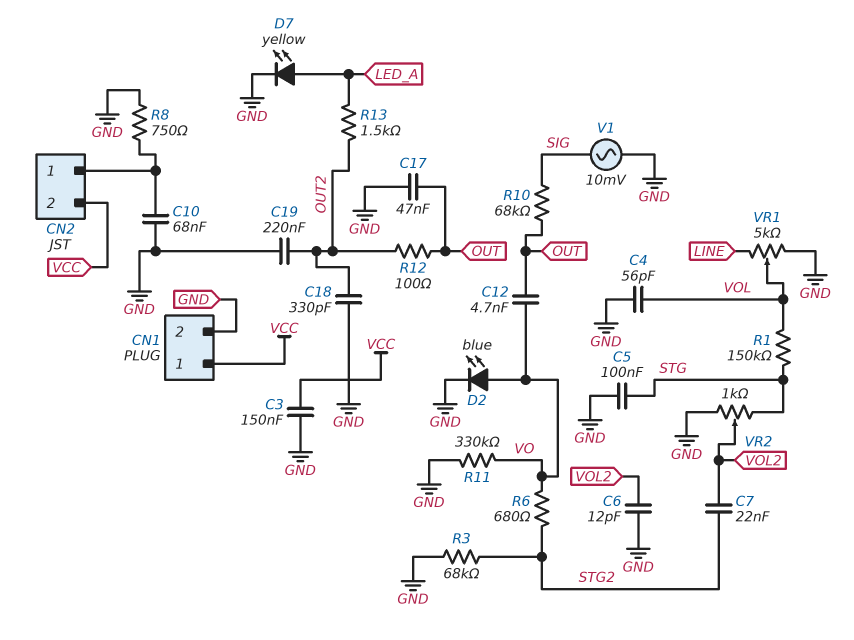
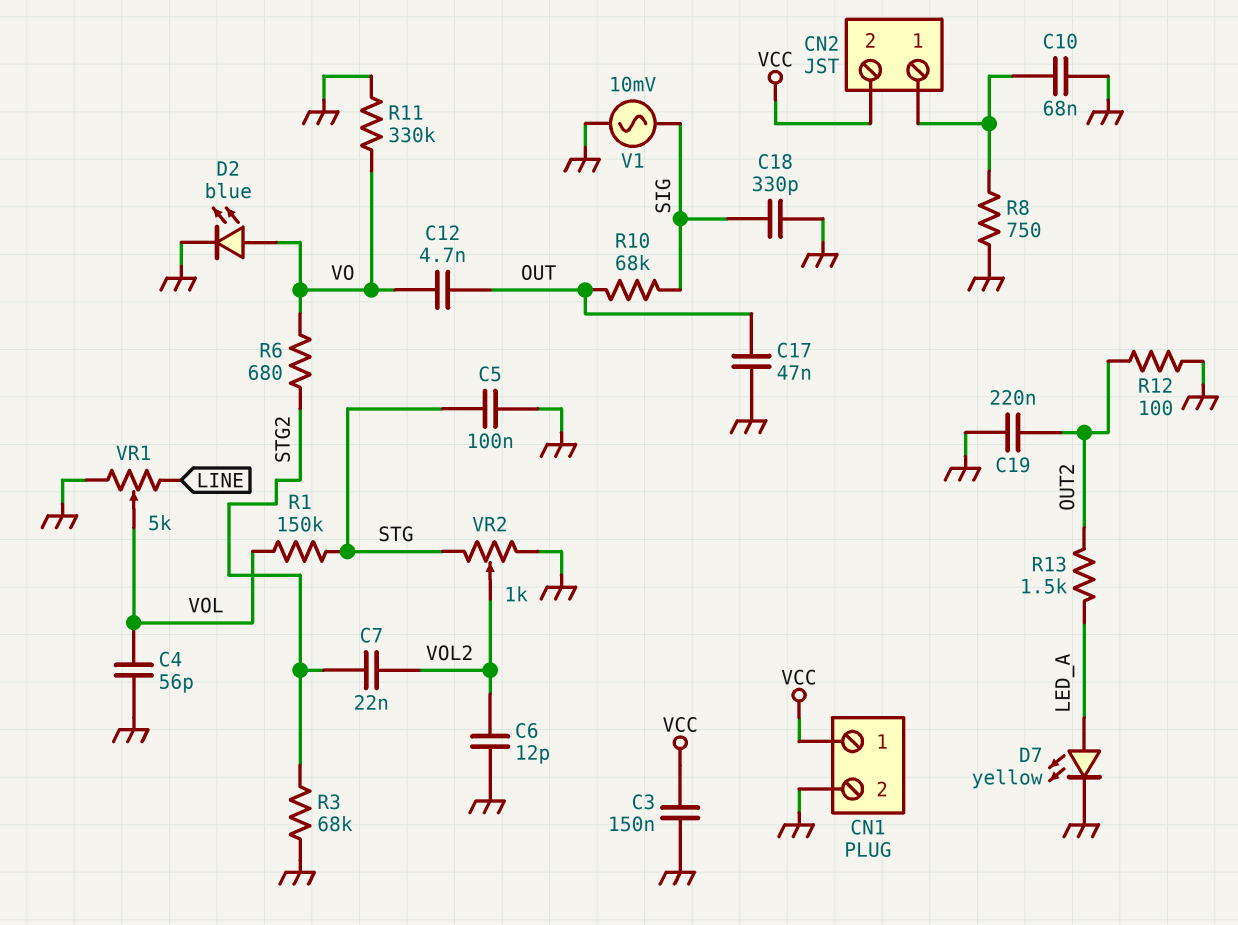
C18: 330pF (GND, OUT2) -> 330pF (GND, SIG)
R12: 100 (OUT, OUT2) -> 100 (GND, OUT2)

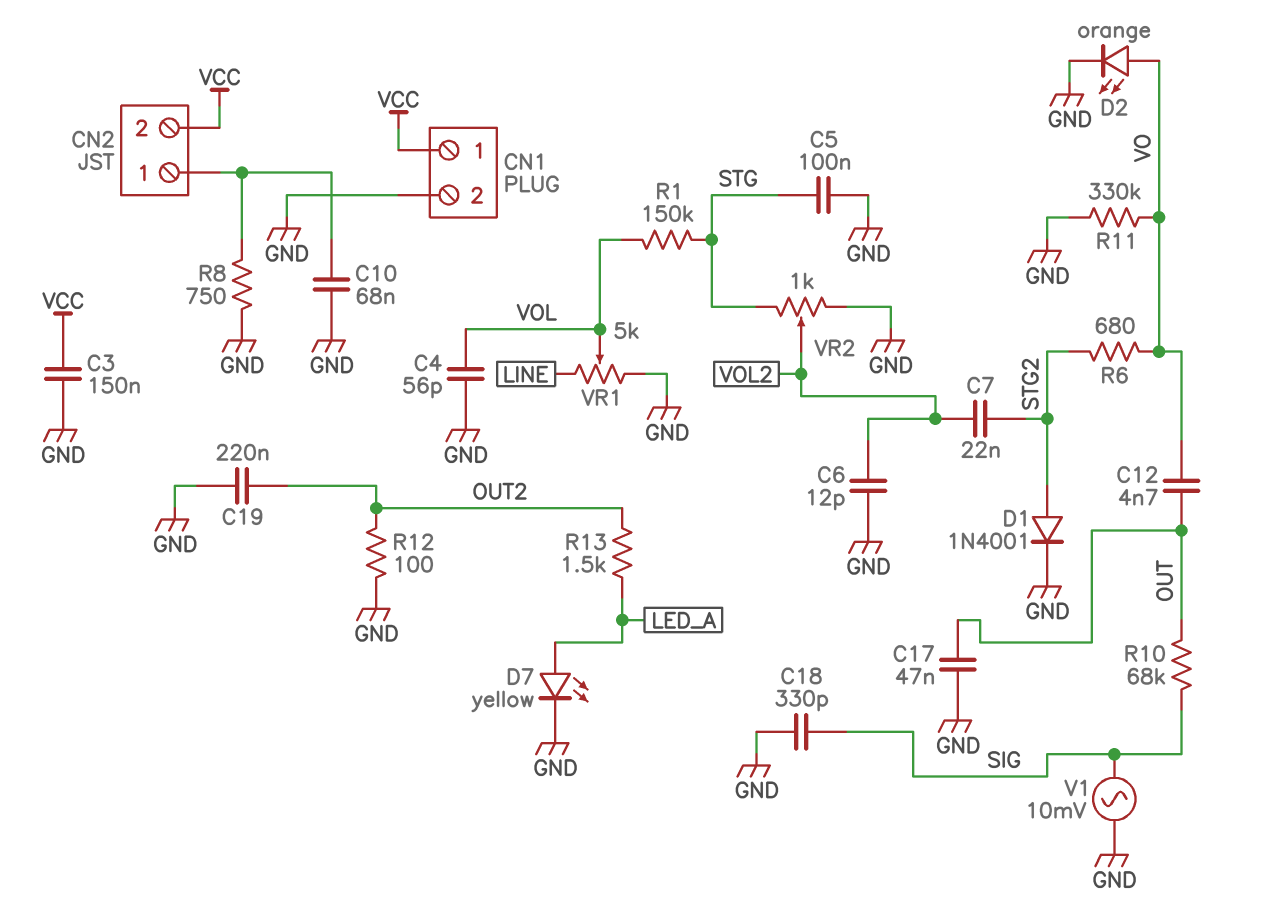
D1: none -> diode 1N4001 (A STG2, K GND)
D2: LED blue (A VO, K GND) -> LED orange (A VO, K GND)
R3: 68k (GND, STG2) -> none

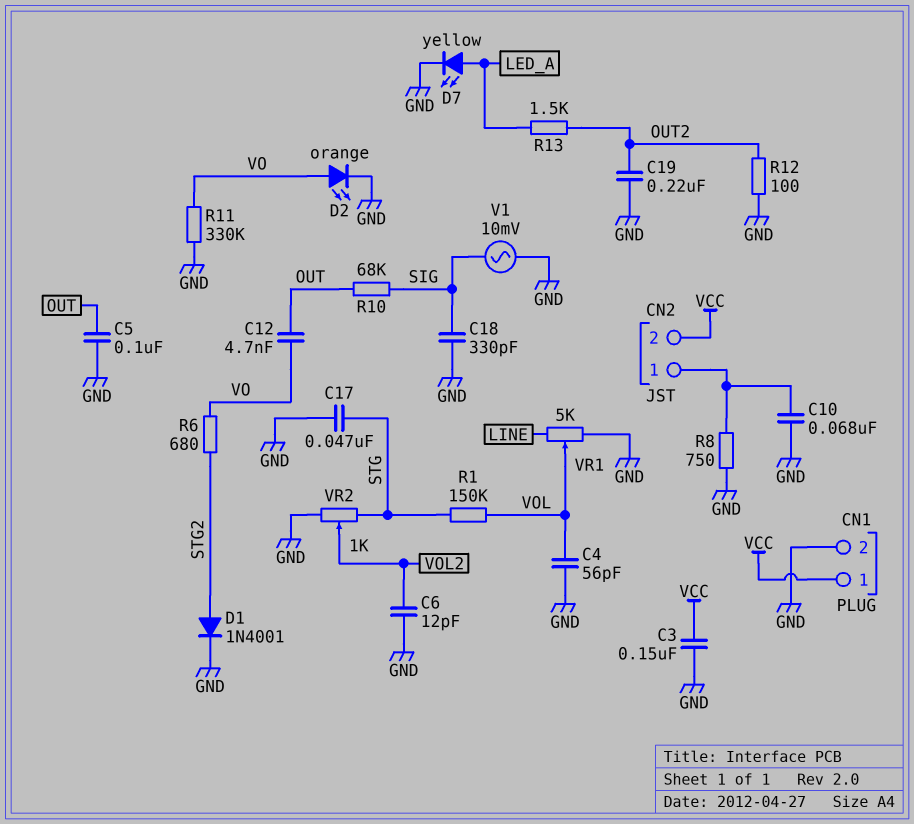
C5: 100nF (GND, STG) -> 100nF (GND, OUT)
C7: 22nF (STG2, VOL2) -> none
C17: 47nF (GND, OUT) -> 47nF (GND, STG)

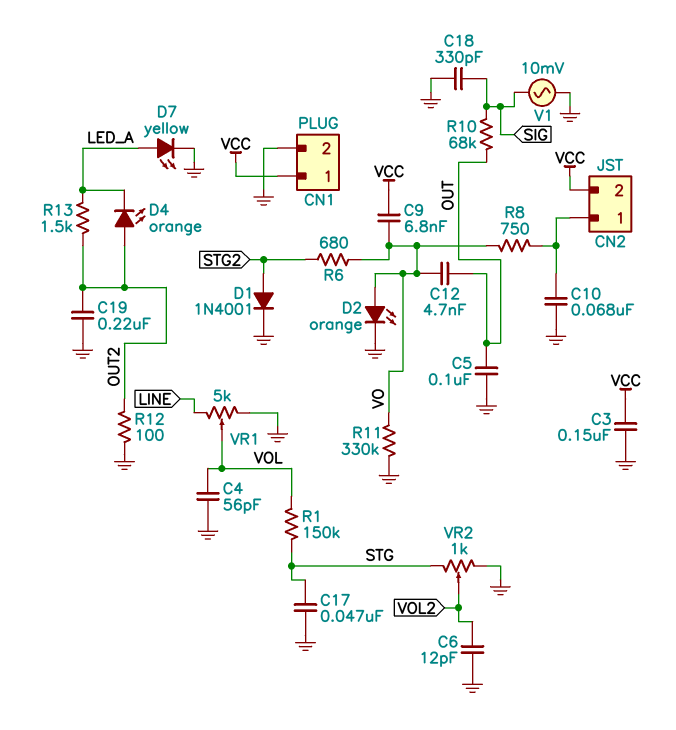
C9: none -> 6.8nF (VCC, VO)
D4: none -> LED orange (A OUT2, K LED_A)
R8: 750 (CN2/1, GND) -> 750 (CN2/1, VO)

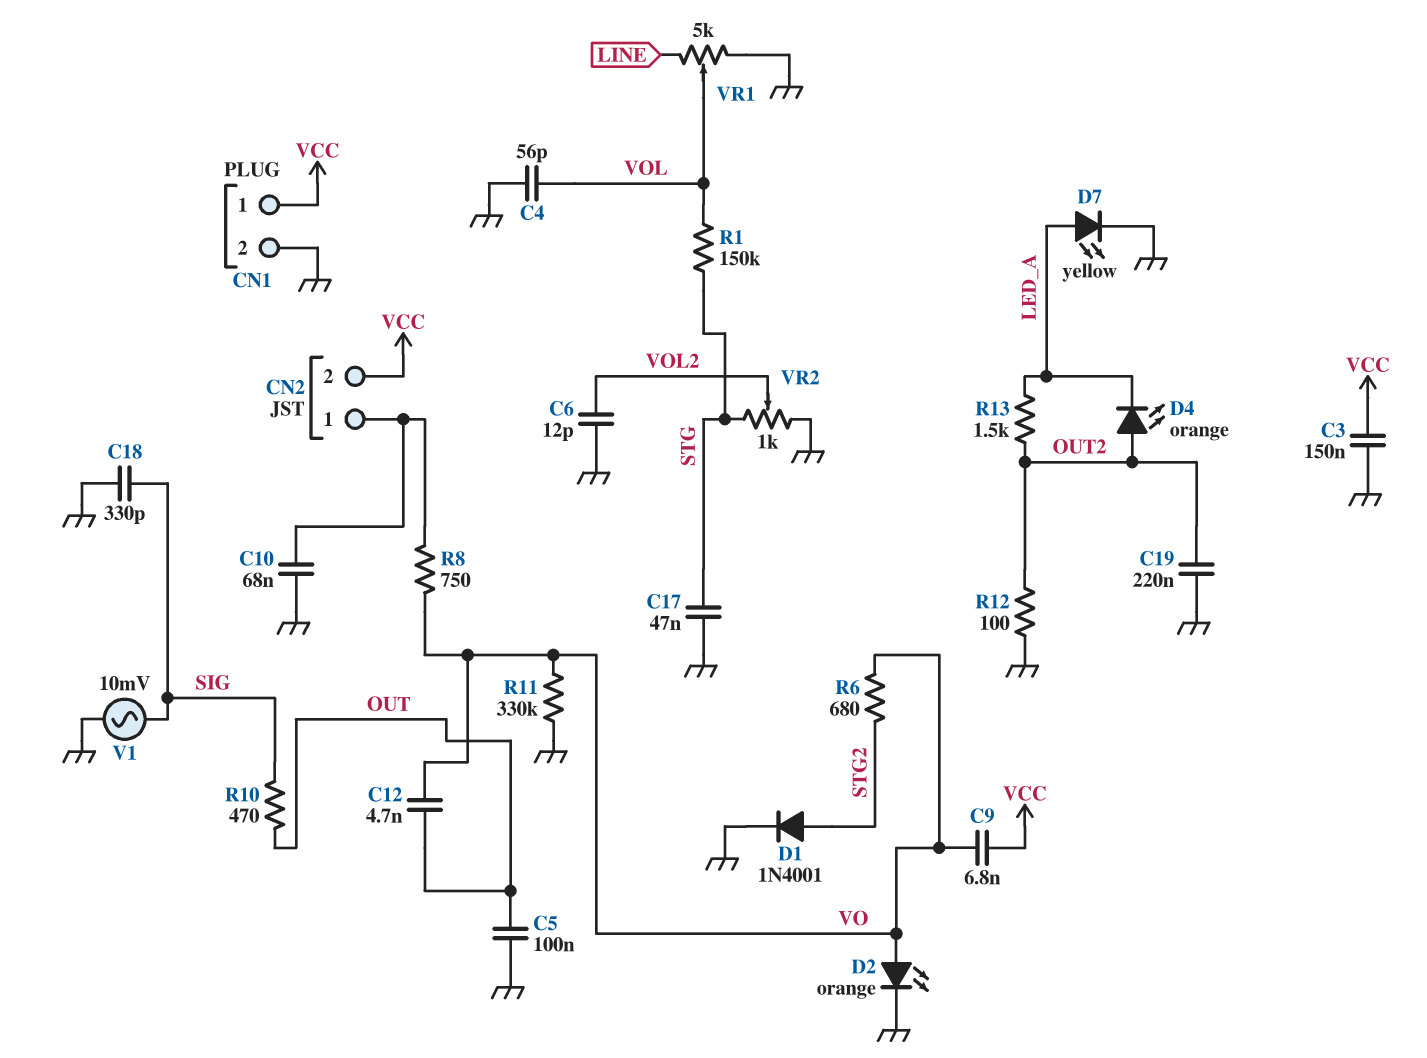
R10: 68k (OUT, SIG) -> 470 (OUT, SIG)

